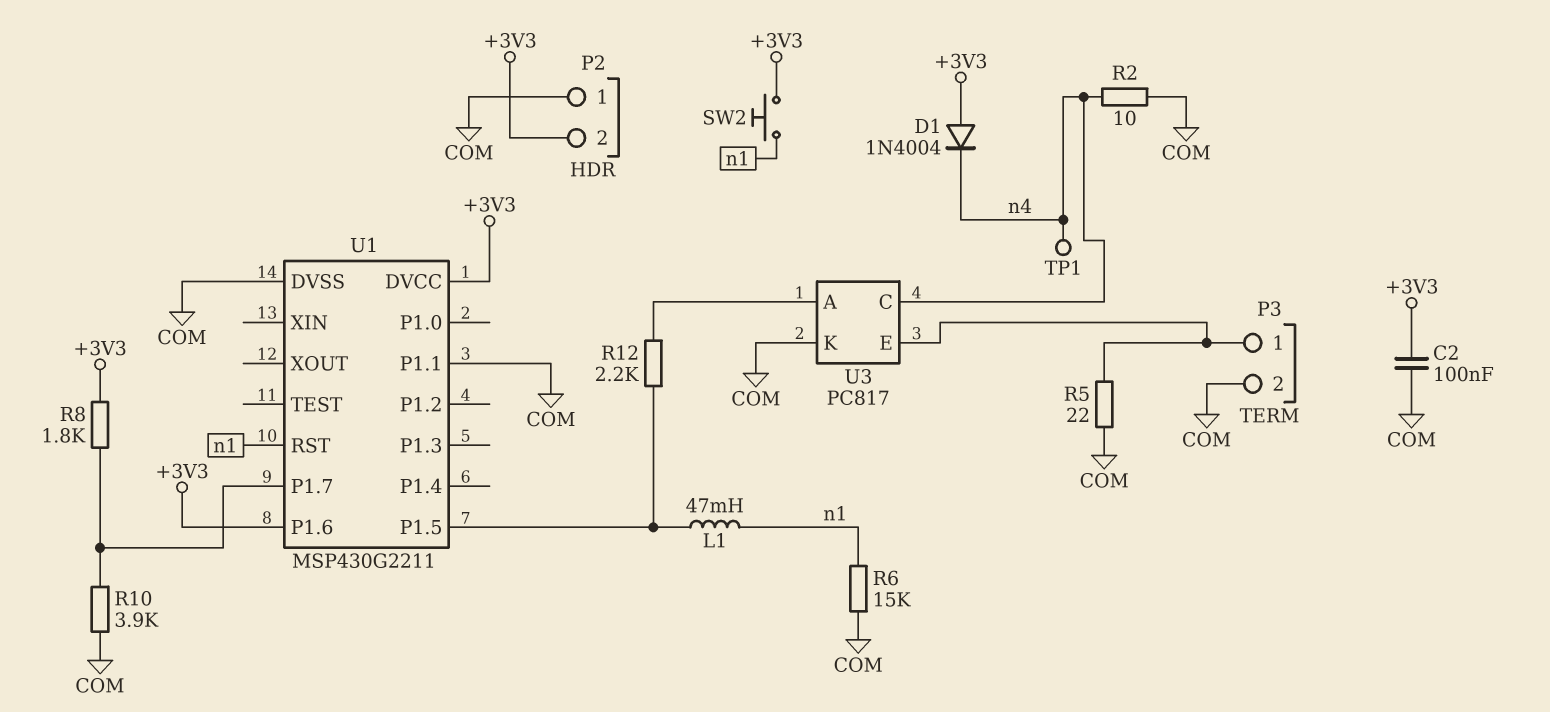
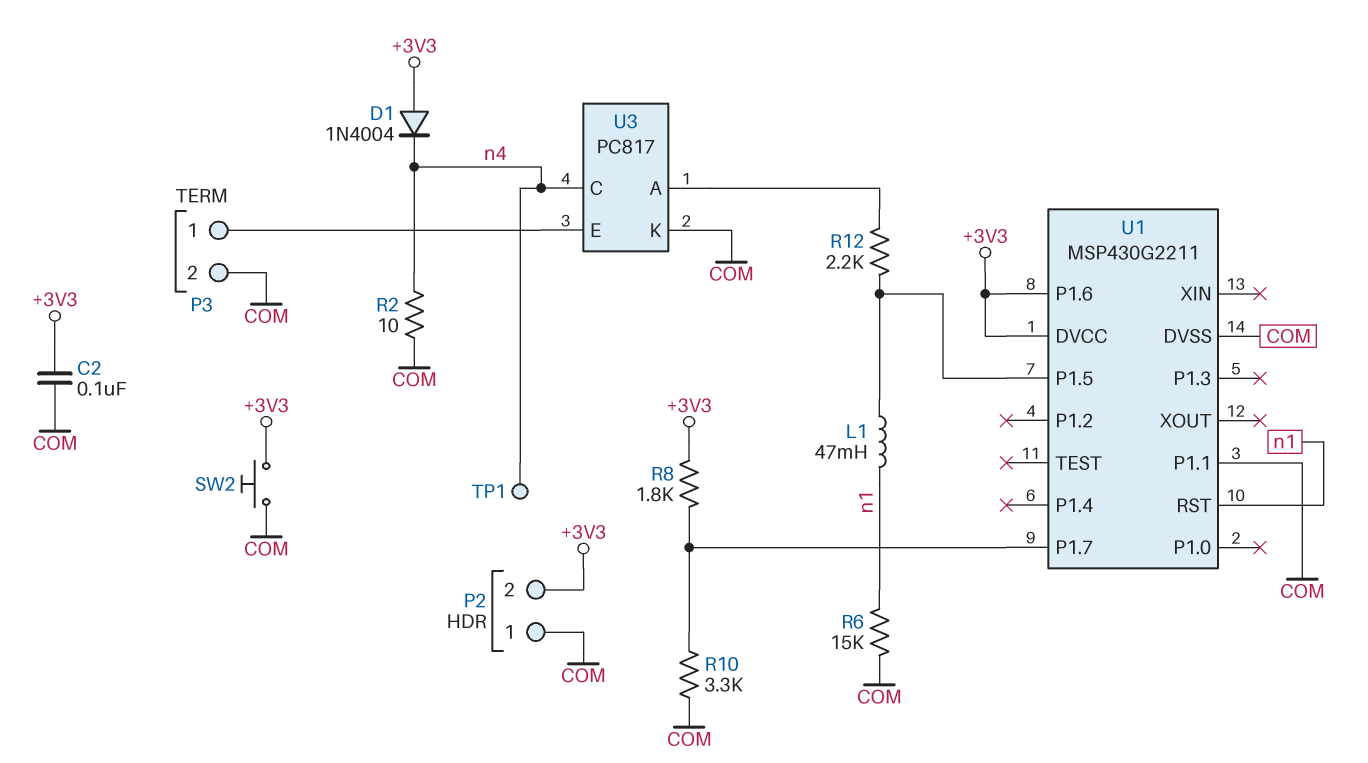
R5: 22 (COM, P3/1) -> none
R10: 3.9k (COM, U1/P1.7) -> 3.3k (COM, U1/P1.7)
SW2: button (+3V3, n1) -> button (+3V3, COM)

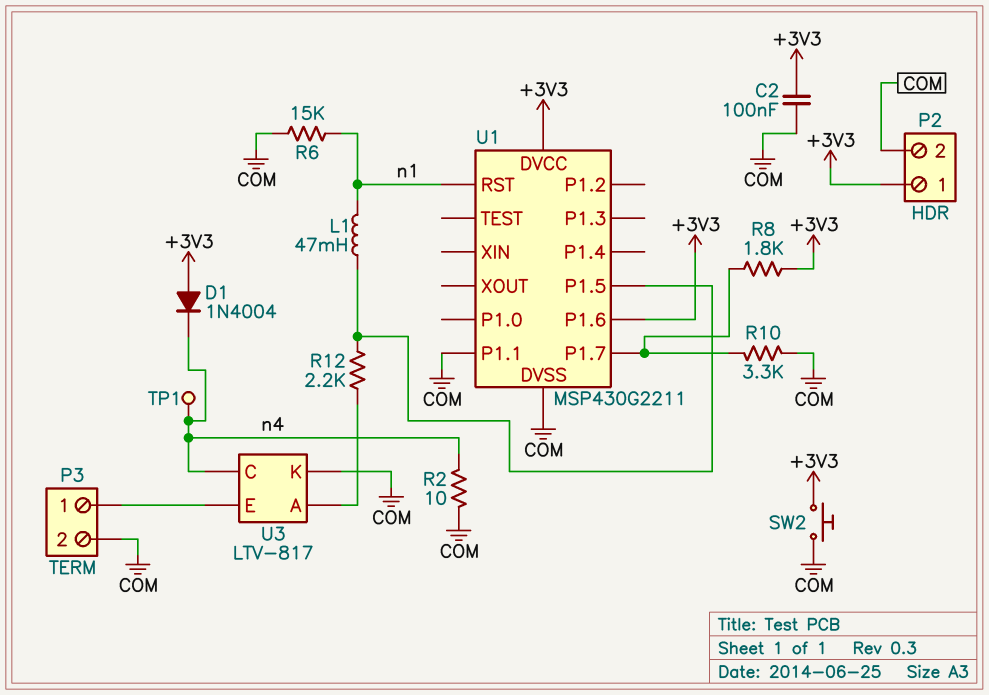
P2 pin 1: COM -> +3V3
P2 pin 2: +3V3 -> COM
U3: PC817 -> LTV-817

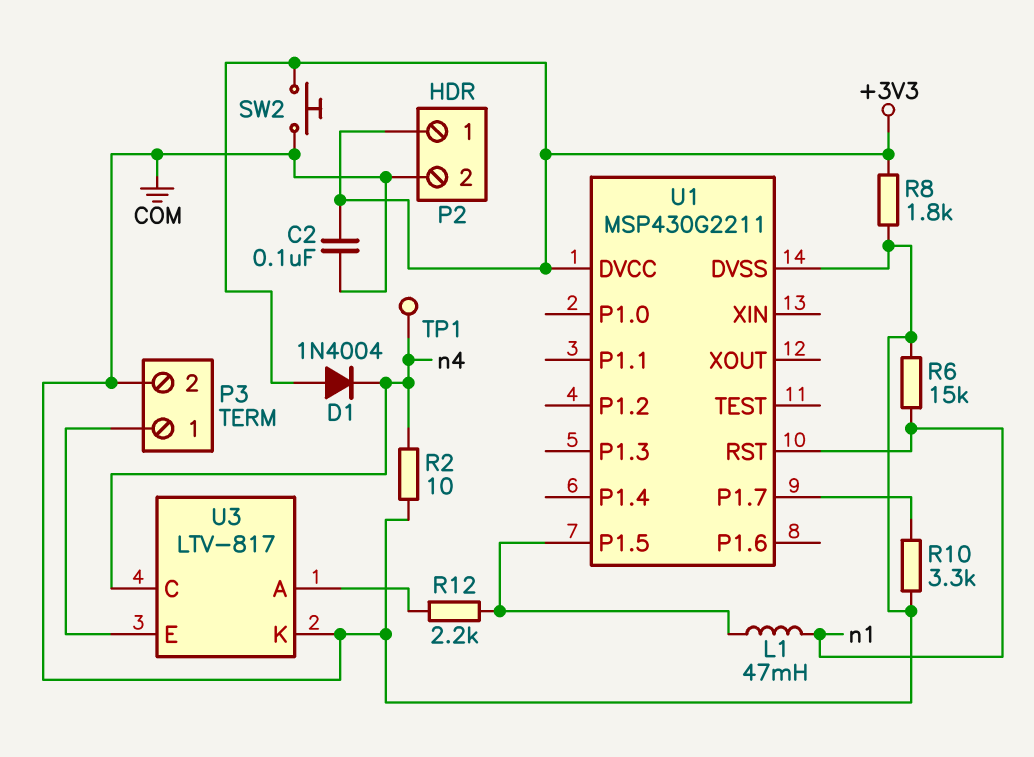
R8: 1.8k (+3V3, U1/P1.7) -> 1.8k (+3V3, COM)
U1 pin P1.1: COM -> none
U1 pin P1.6: +3V3 -> none

